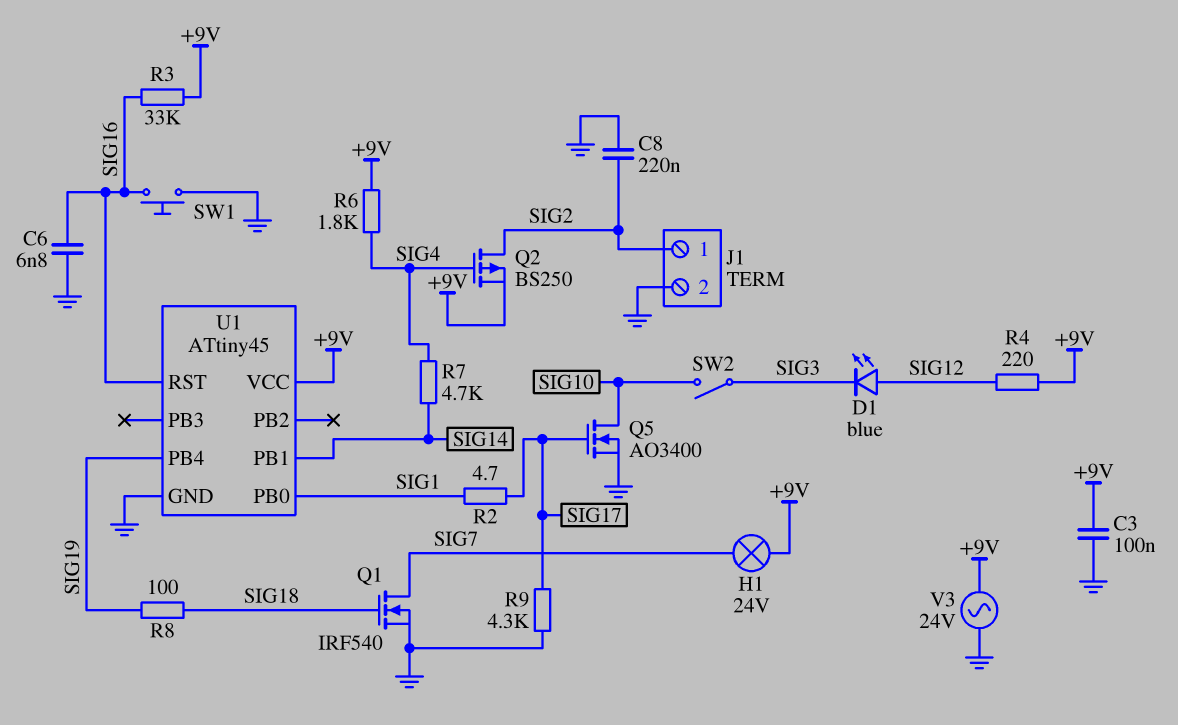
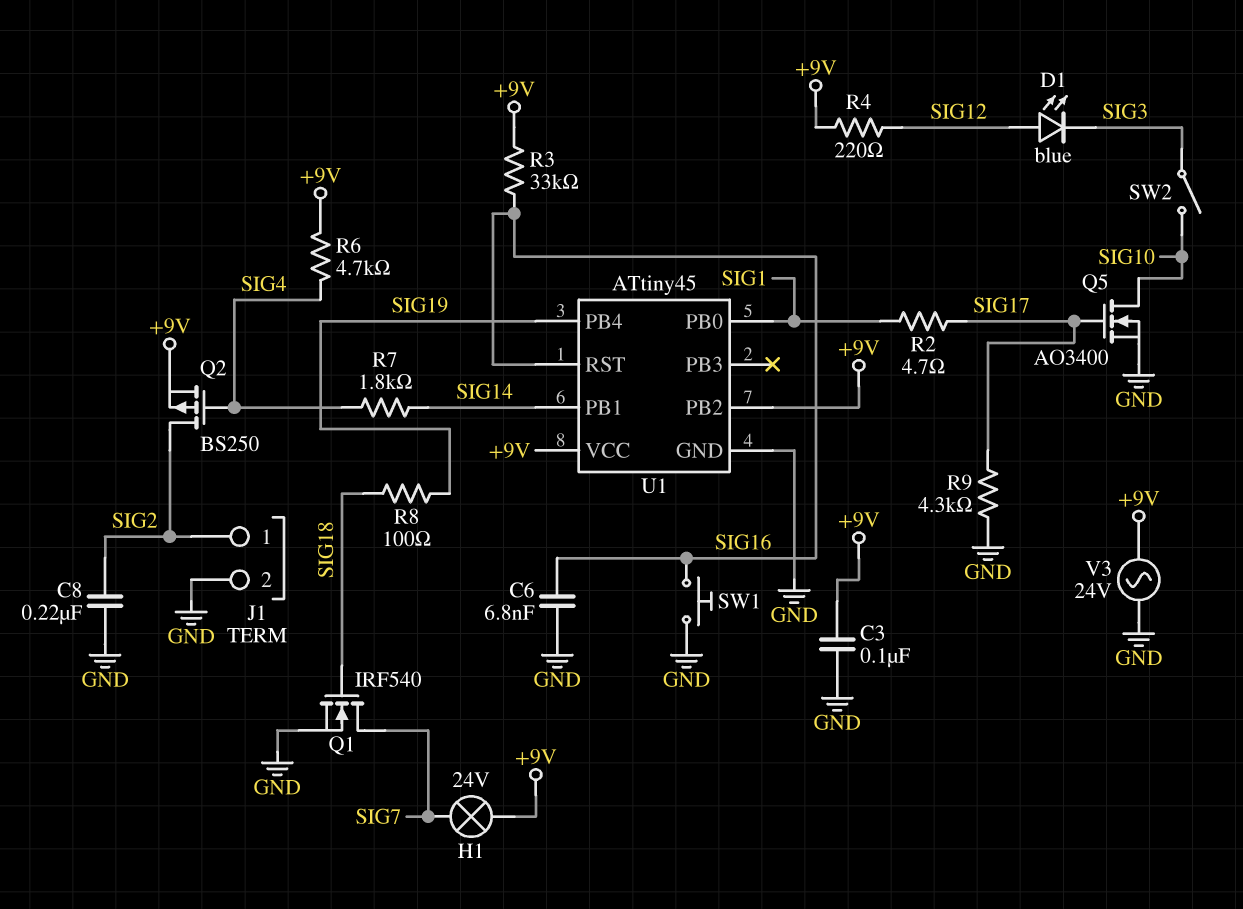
R6: 1.8k (+9V, SIG4) -> 4.7k (+9V, SIG4)
R7: 4.7k (SIG4, SIG14) -> 1.8k (SIG4, SIG14)
U1 pin PB2: none -> +9V

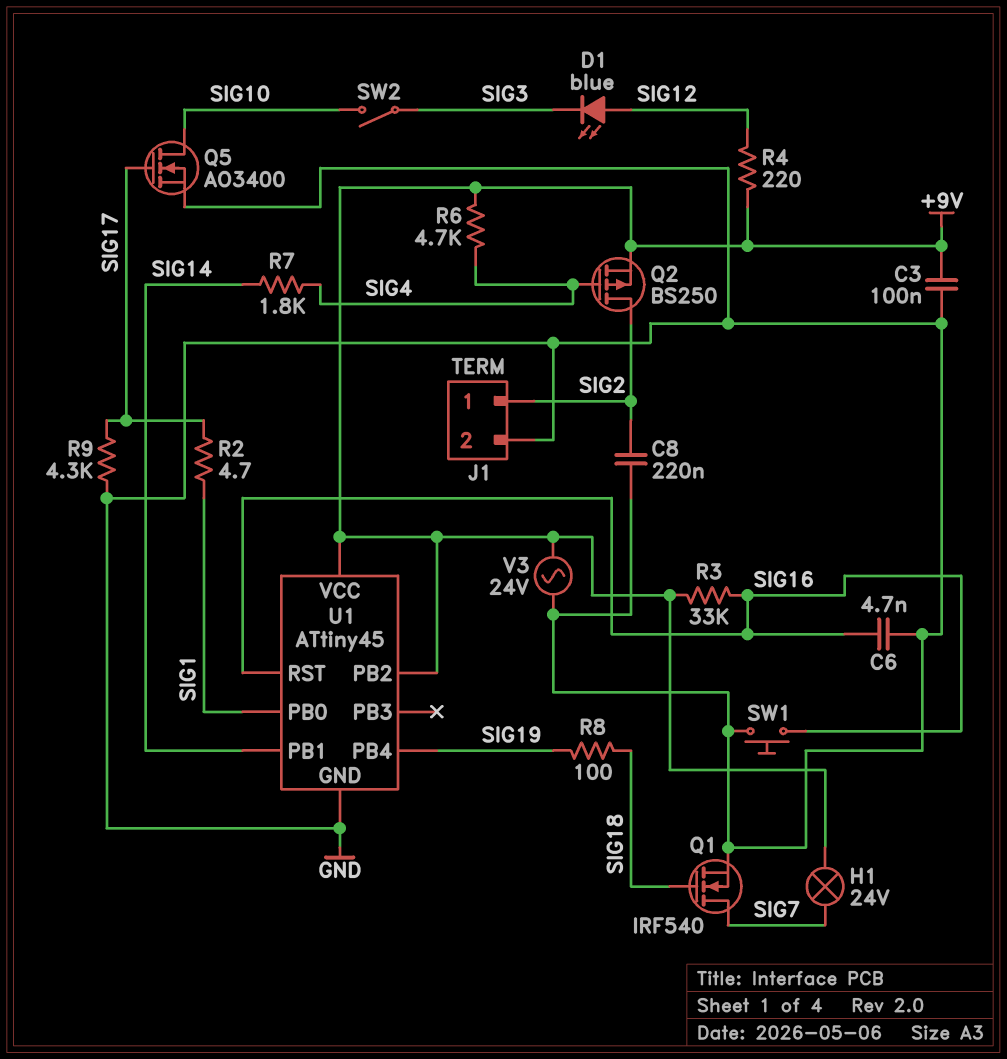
C6: 6.8nF (GND, SIG16) -> 4.7nF (GND, SIG16)

